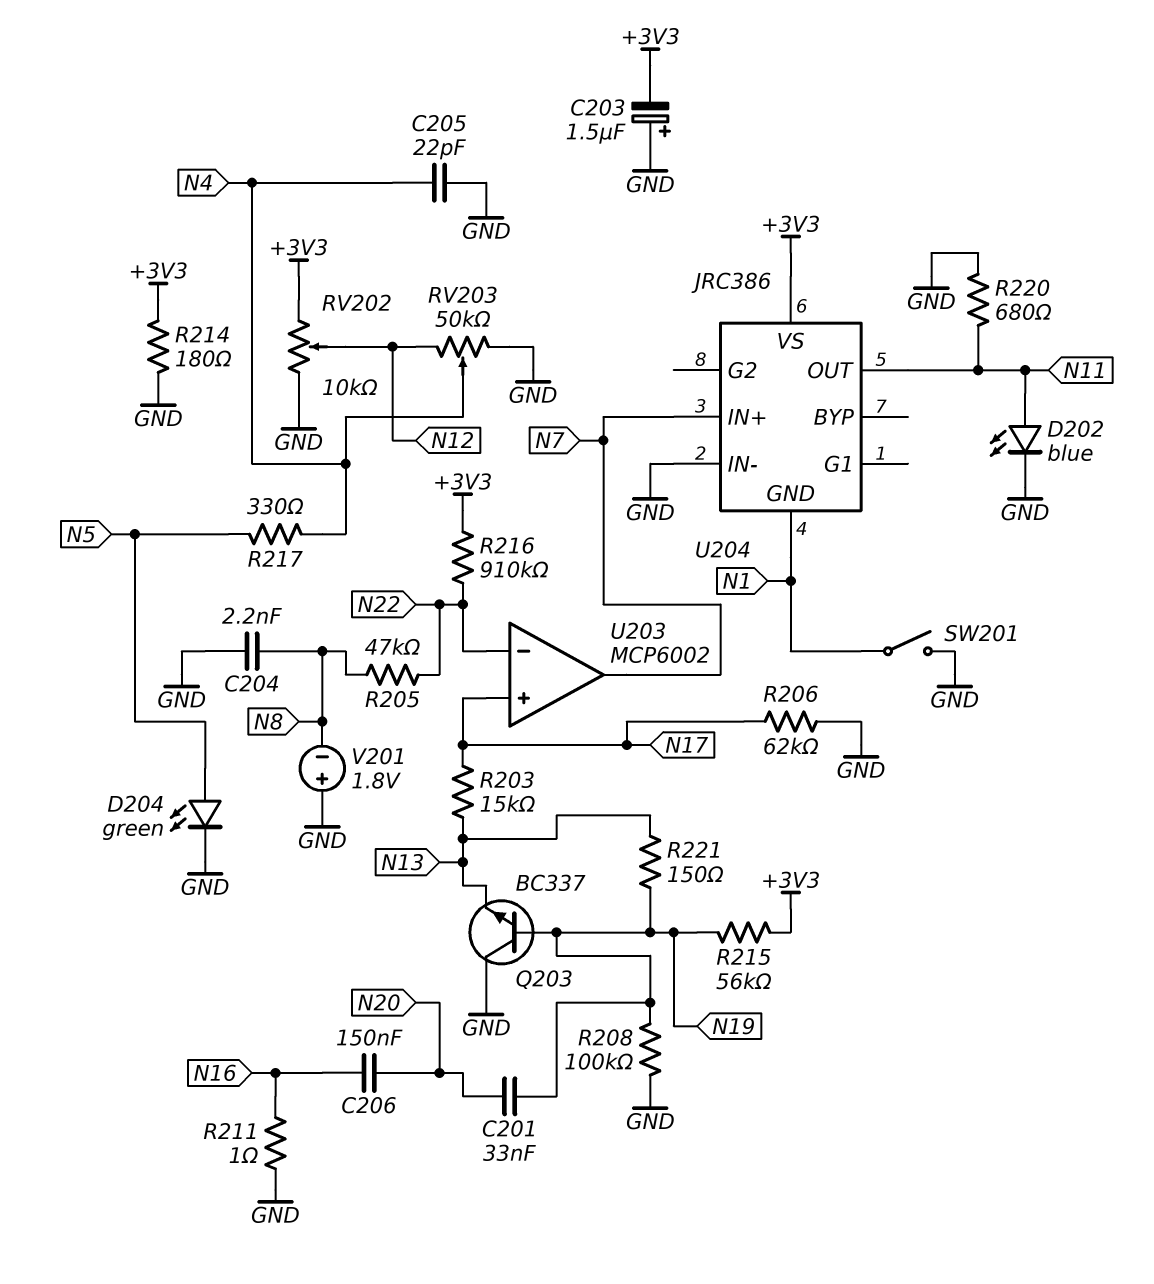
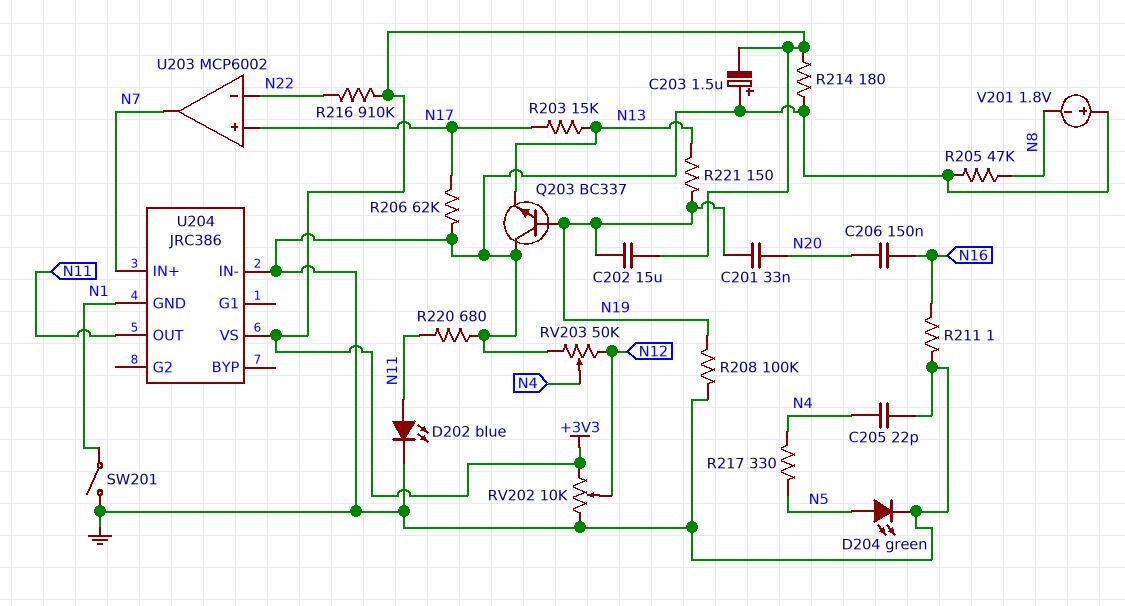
C202: none -> 15uF (+3V3, N19)
C204: 2.2nF (GND, N8) -> none
R205: 47k (N8, N22) -> 47k (GND, N8)
R215: 56k (+3V3, N19) -> none

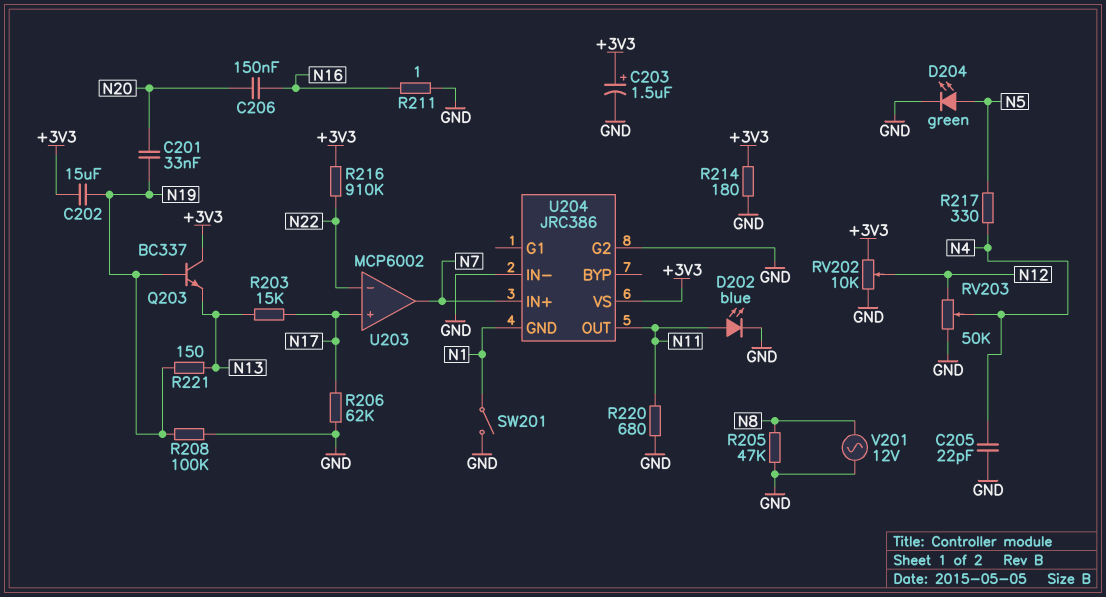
C203: 1.5uF (plus GND, minus +3V3) -> 1.5uF (plus +3V3, minus GND)
Q203: NPN BC337 (B N19, C GND, E N13) -> NPN BC337 (B N19, C +3V3, E N13)
U204 pin G2: none -> GND
V201: 1.8V (plus GND, minus N8) -> AC 12V (GND, N8)

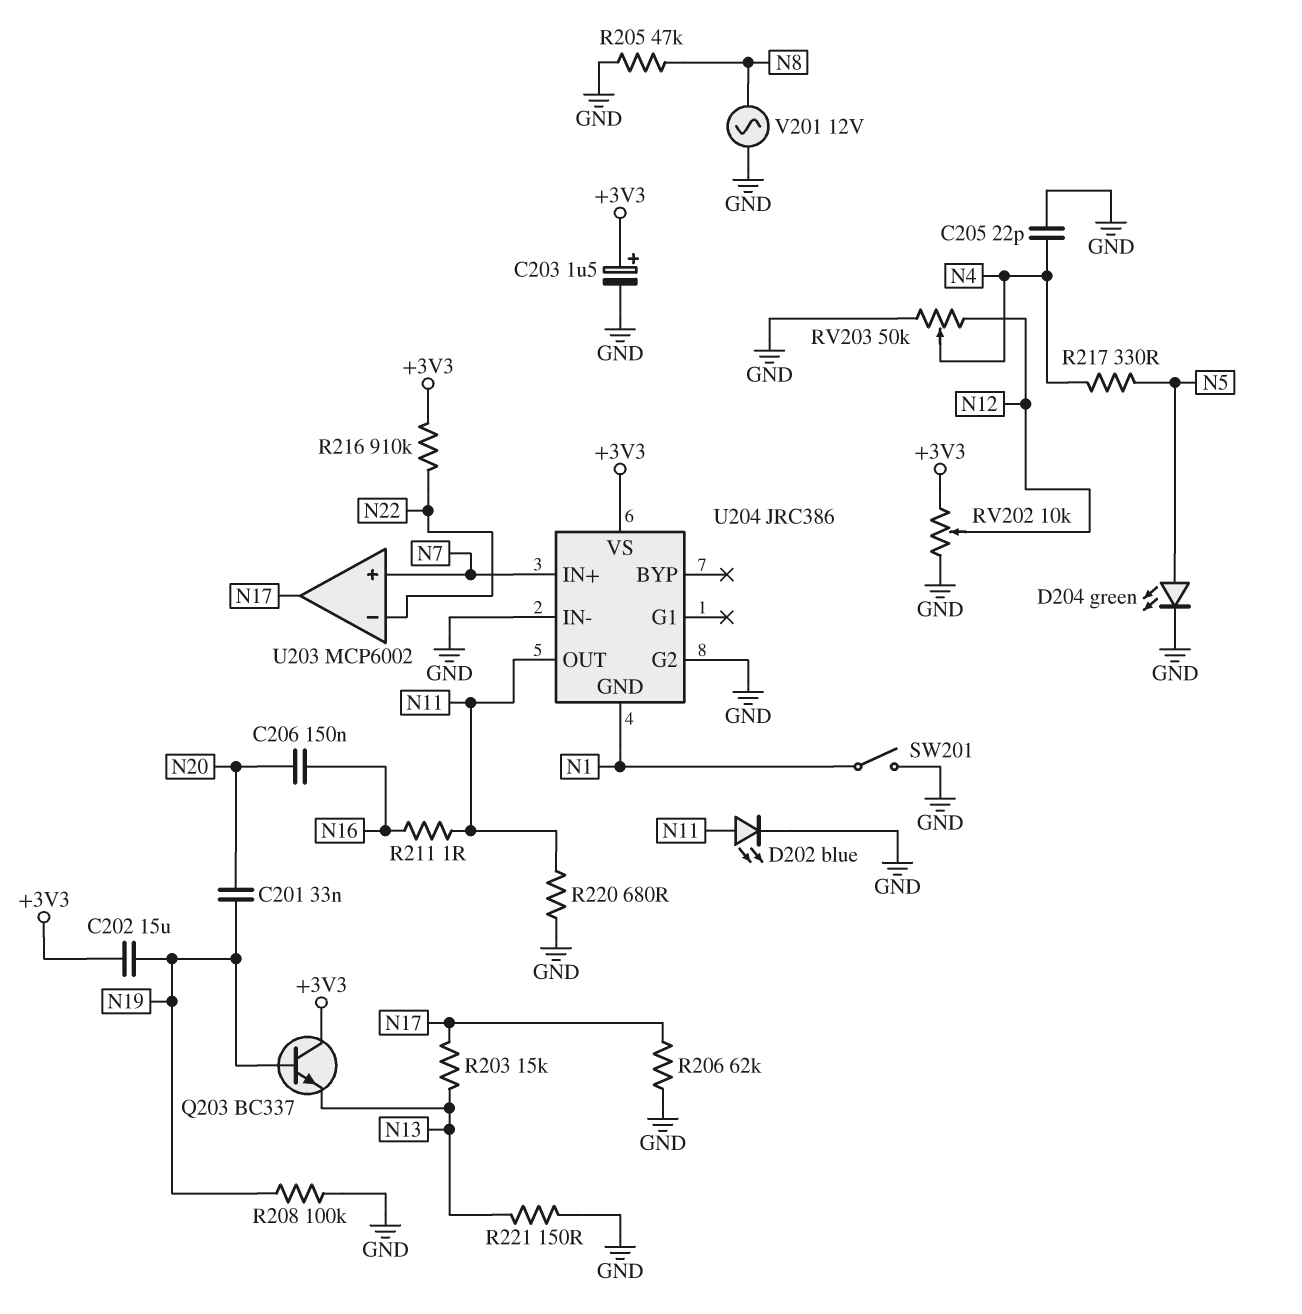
R211: 1 (GND, N16) -> 1 (N11, N16)
R214: 180 (+3V3, GND) -> none
R221: 150 (N13, N19) -> 150 (GND, N13)
U203 pin in+: N17 -> N7
U203 pin out: N7 -> N17

